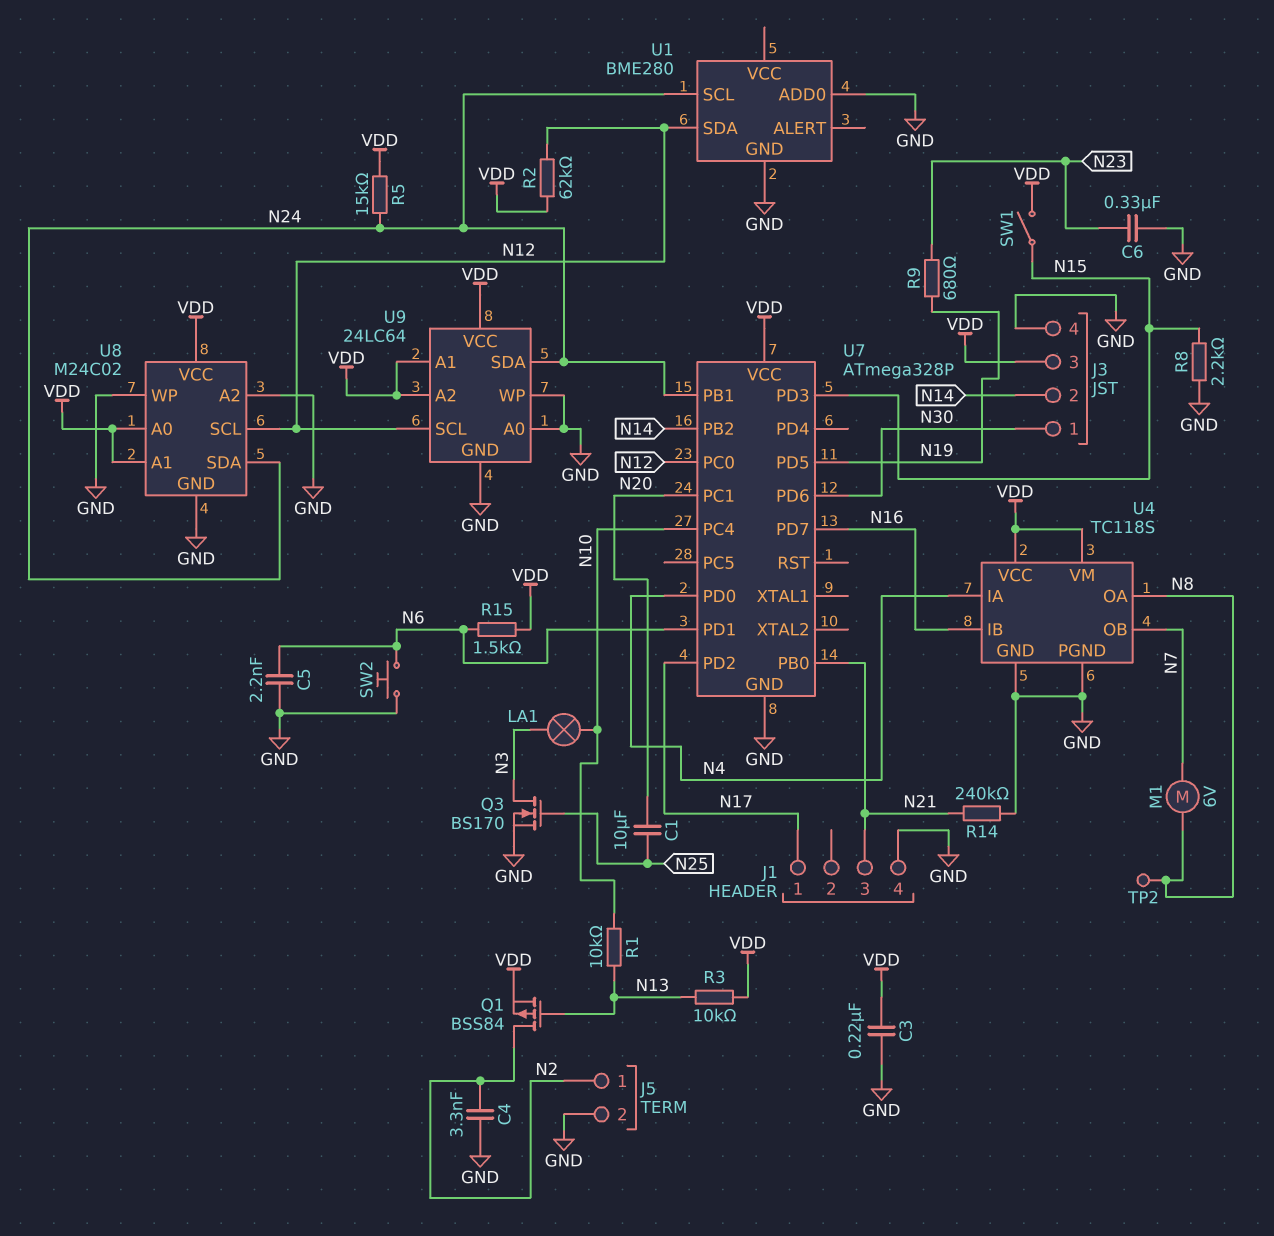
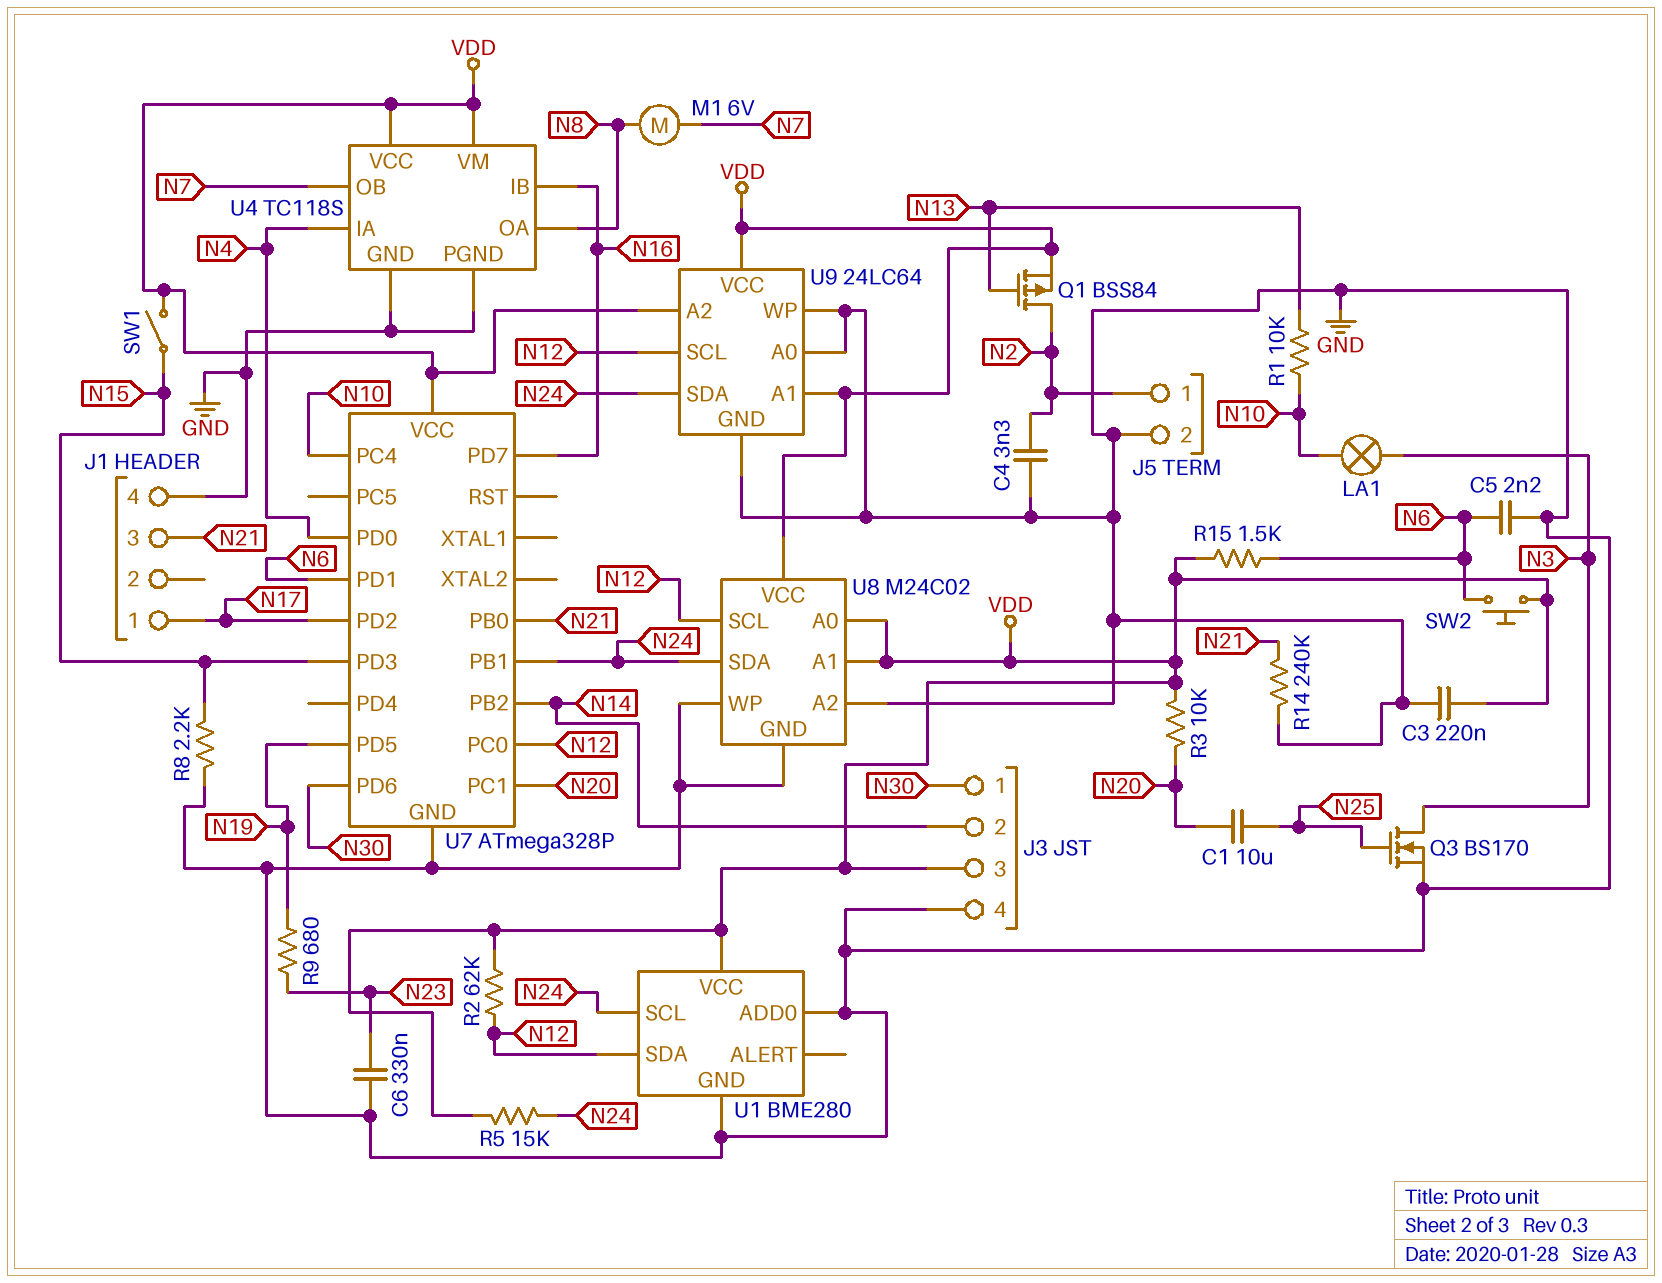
R3: 10k (N13, VDD) -> 10k (N20, VDD)
SW2: button (GND, N6) -> button (N6, VDD)
TP2: test point (N8) -> none
U1 pin VCC: none -> VDD

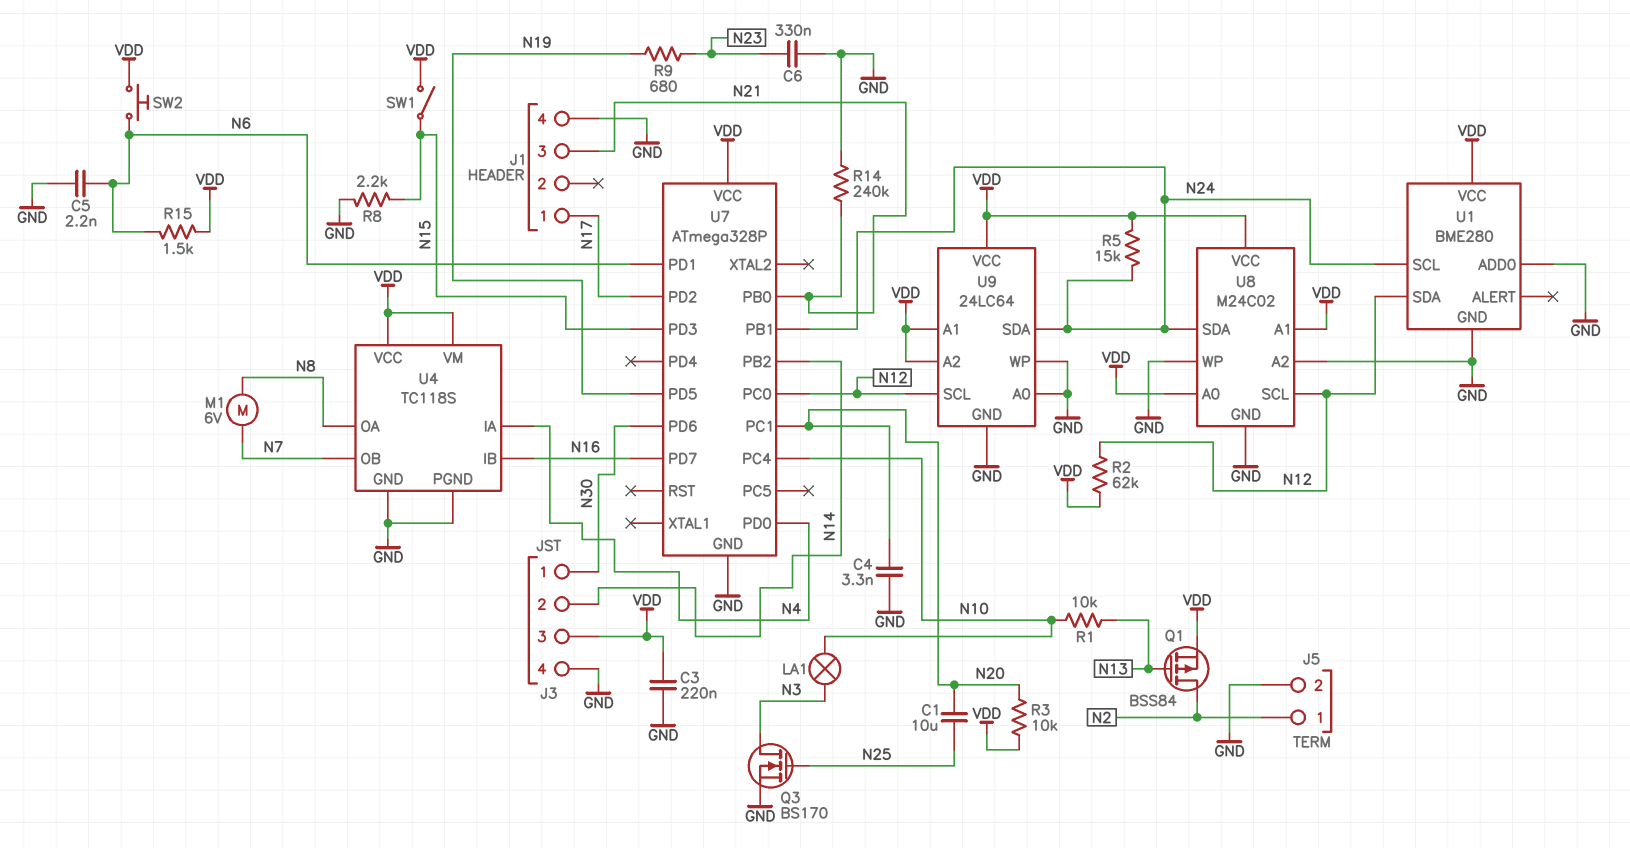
C4: 3.3nF (GND, N2) -> 3.3nF (GND, N20)

